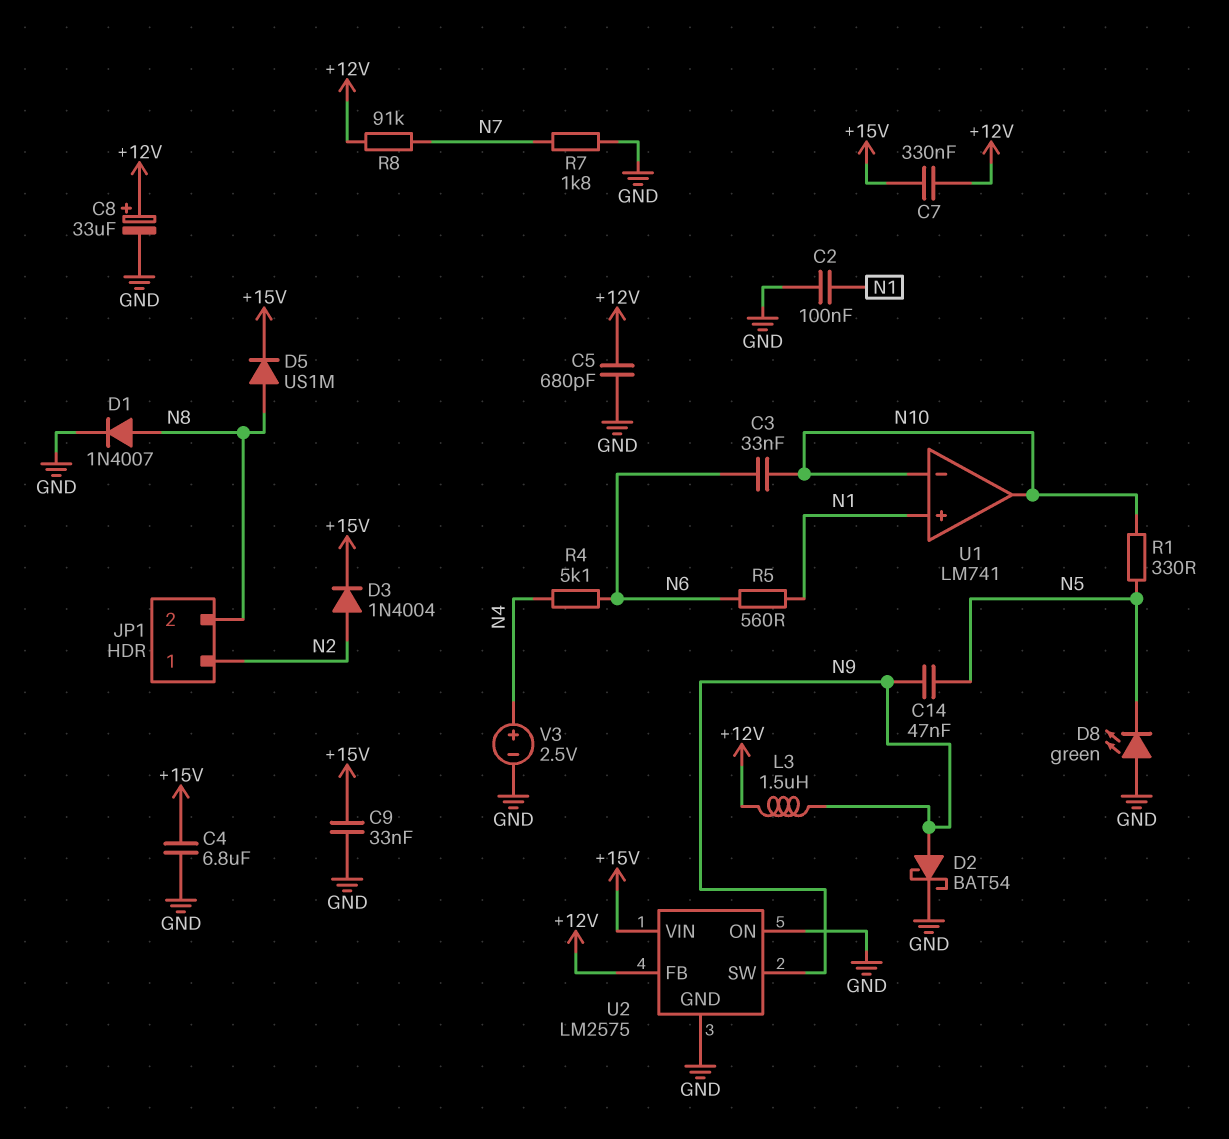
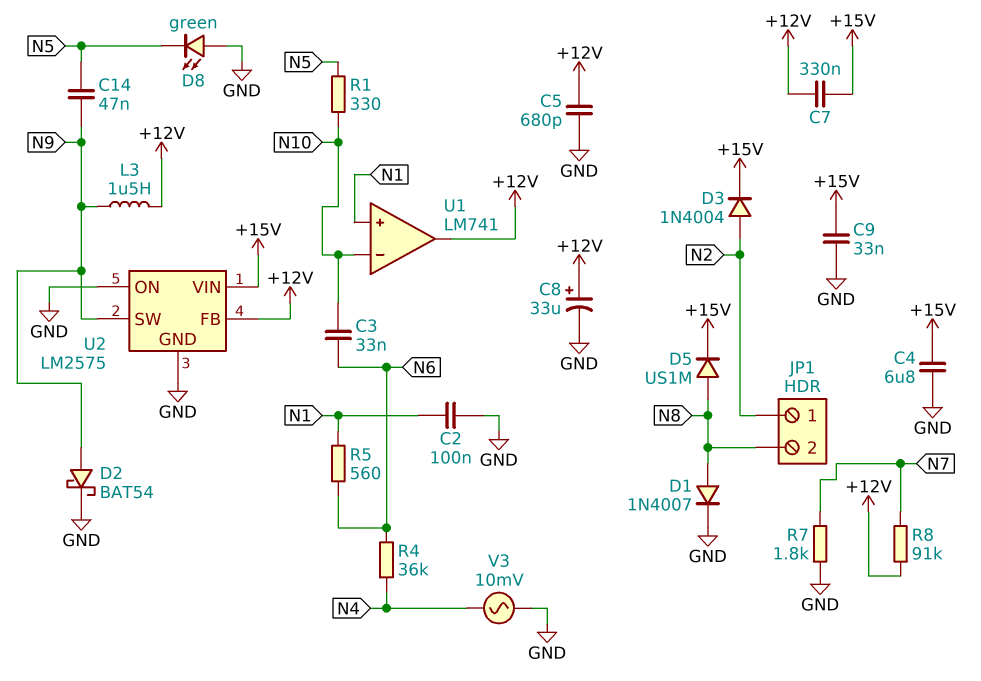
R4: 5.1k (N4, N6) -> 36k (N4, N6)
U1 pin out: N10 -> +12V
V3: 2.5V (plus N4, minus GND) -> AC 10mV (GND, N4)

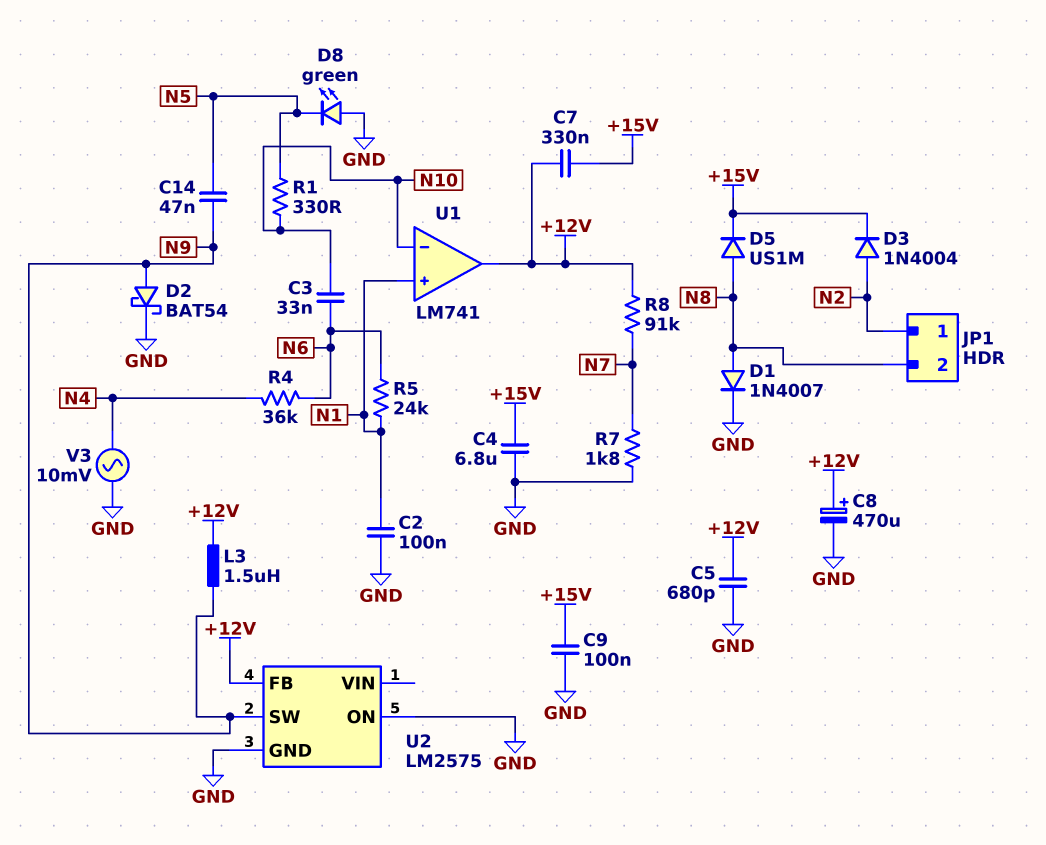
C8: 33uF (plus +12V, minus GND) -> 470uF (plus +12V, minus GND)
C9: 33nF (+15V, GND) -> 100nF (+15V, GND)
R5: 560 (N1, N6) -> 24k (N1, N6)
U2 pin VIN: +15V -> none

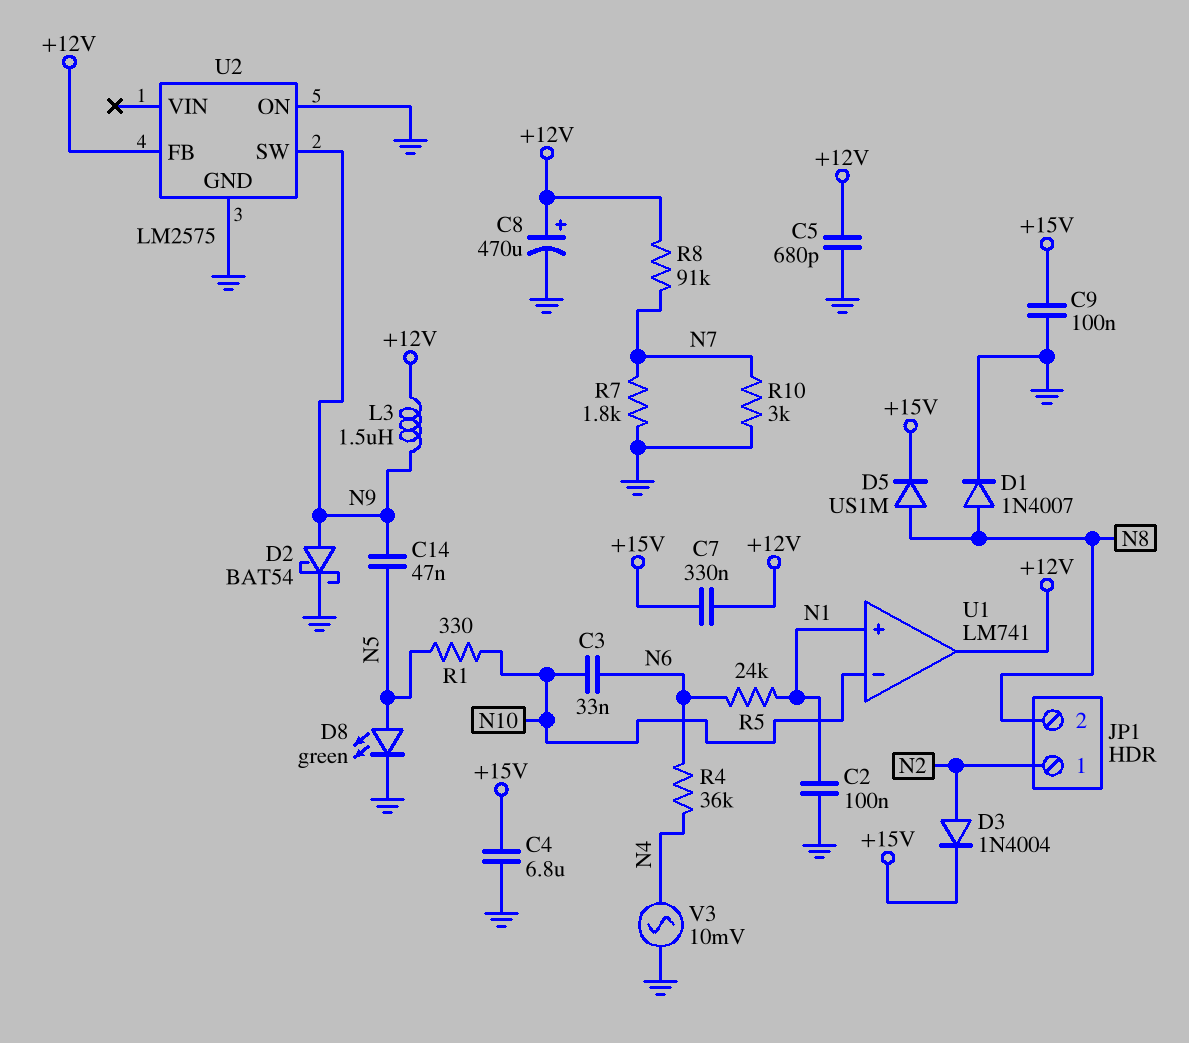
D8: LED green (A GND, K N5) -> LED green (A N5, K GND)
R10: none -> 3k (GND, N7)

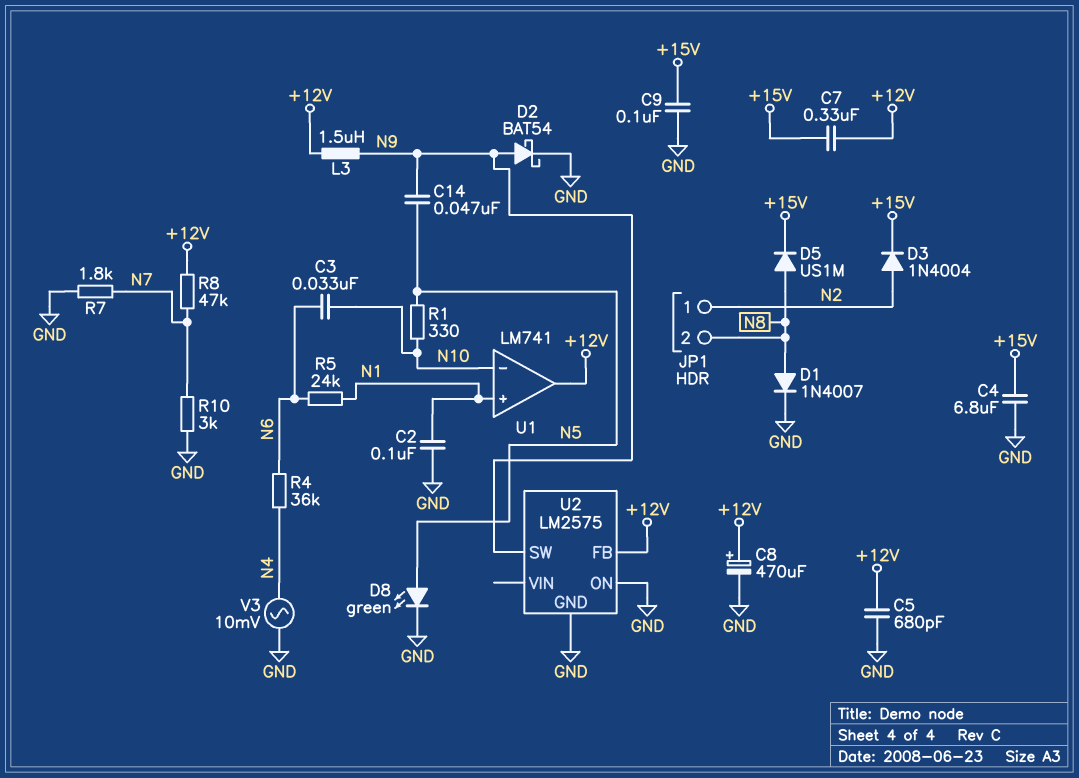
R8: 91k (+12V, N7) -> 47k (+12V, N7)

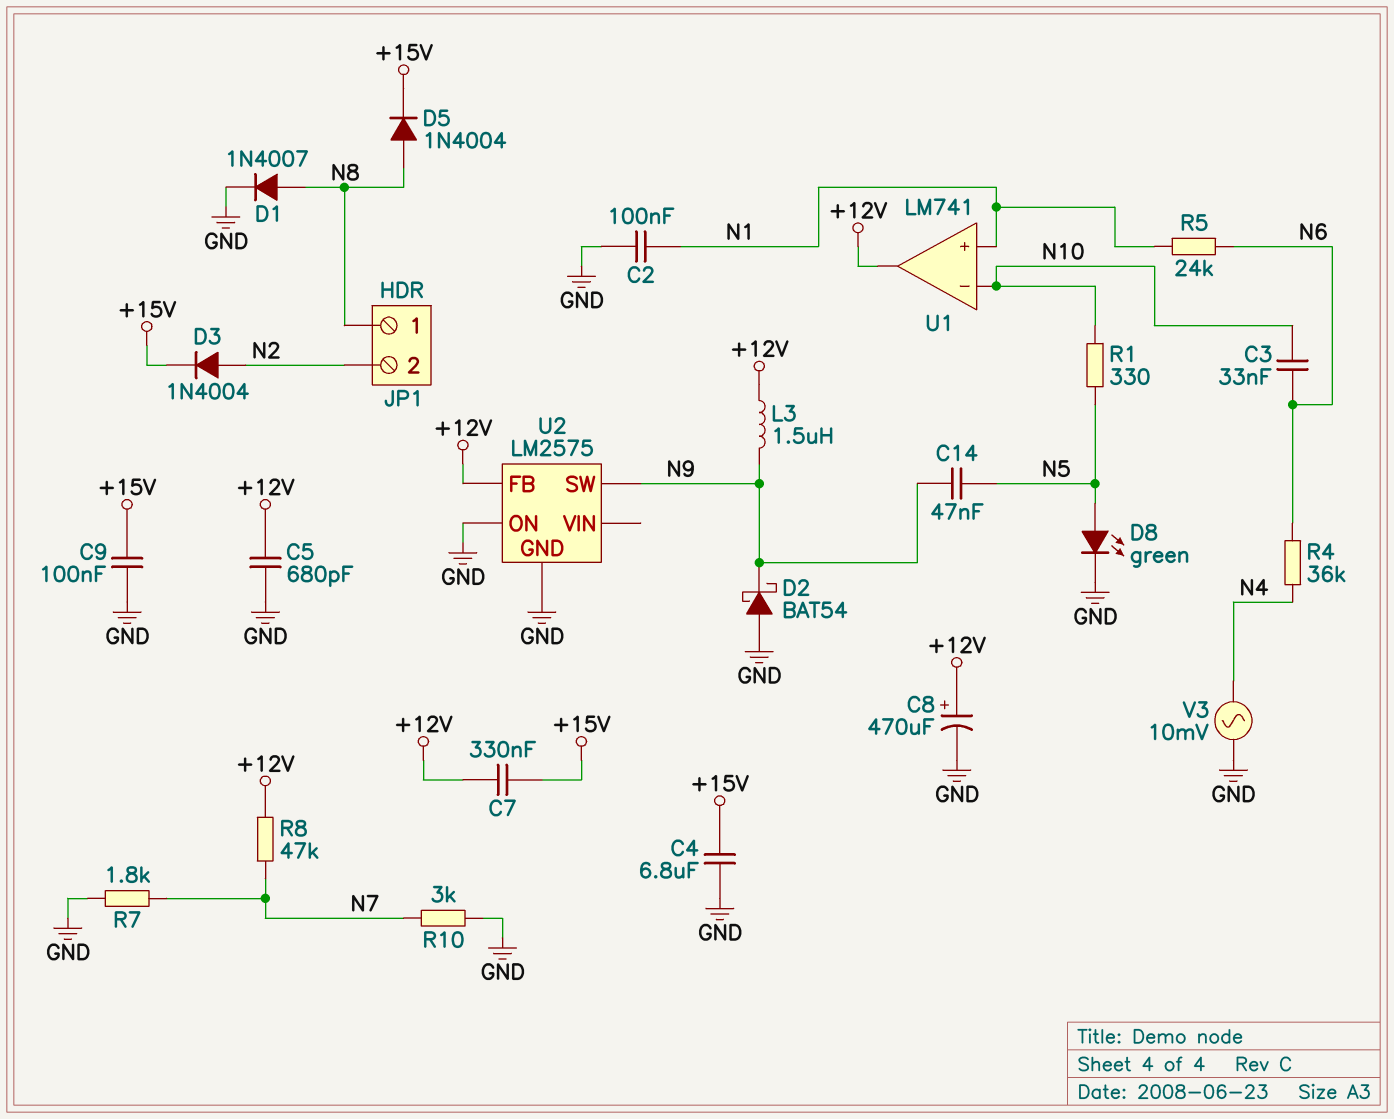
D2: schottky BAT54 (A N9, K GND) -> schottky BAT54 (A GND, K N9)
D5: diode US1M (A N8, K +15V) -> diode 1N4004 (A N8, K +15V)
JP1 pin 1: N2 -> N8
JP1 pin 2: N8 -> N2

